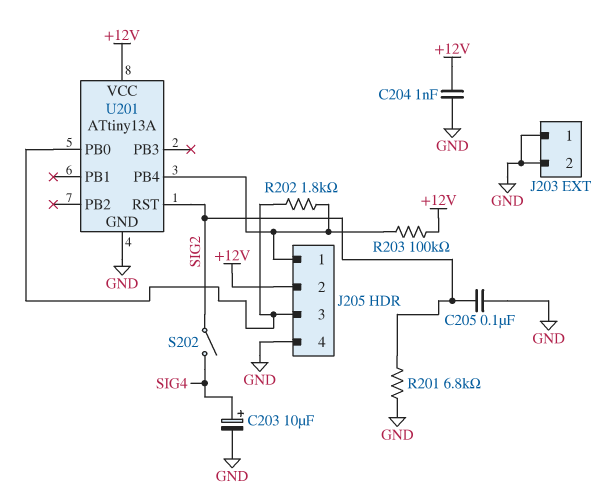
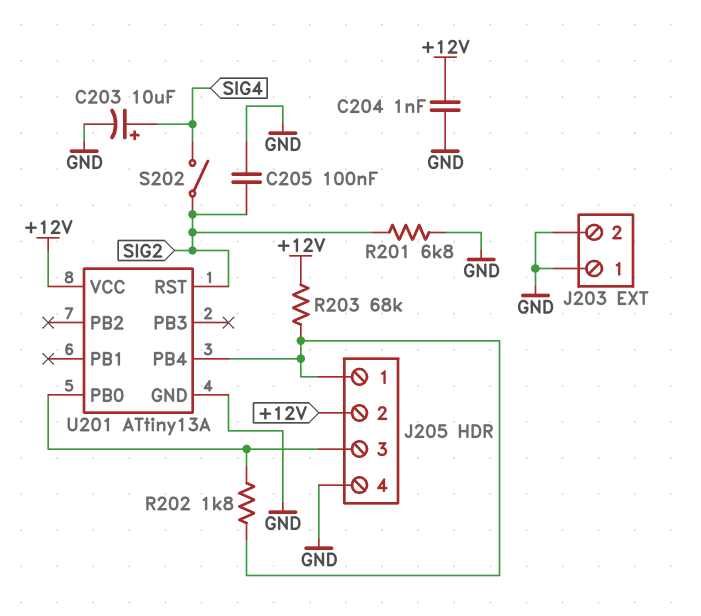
R203: 100k (+12V, J205/1) -> 68k (+12V, J205/1)

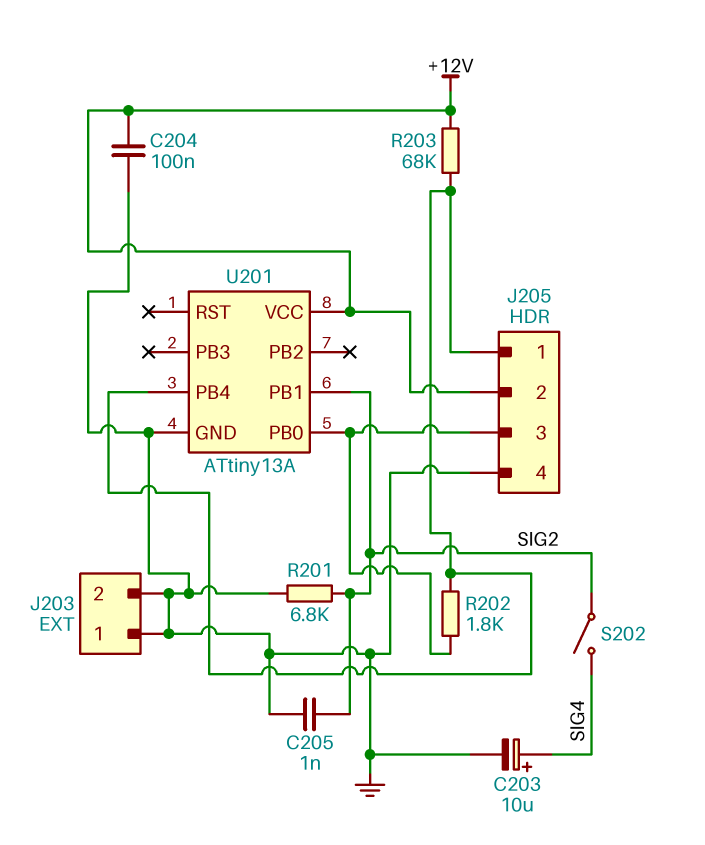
C204: 1nF (+12V, GND) -> 100nF (+12V, GND)
C205: 100nF (GND, SIG2) -> 1nF (GND, SIG2)
U201 pin PB1: none -> SIG2
U201 pin RST: SIG2 -> none

